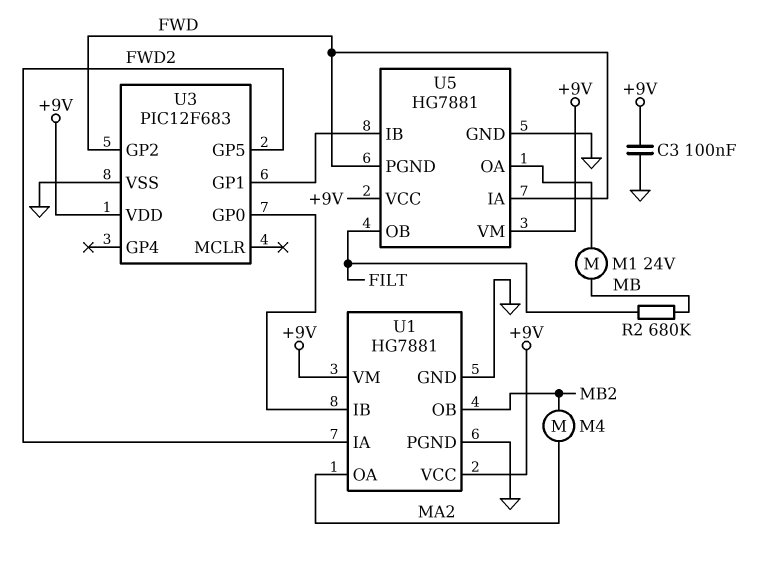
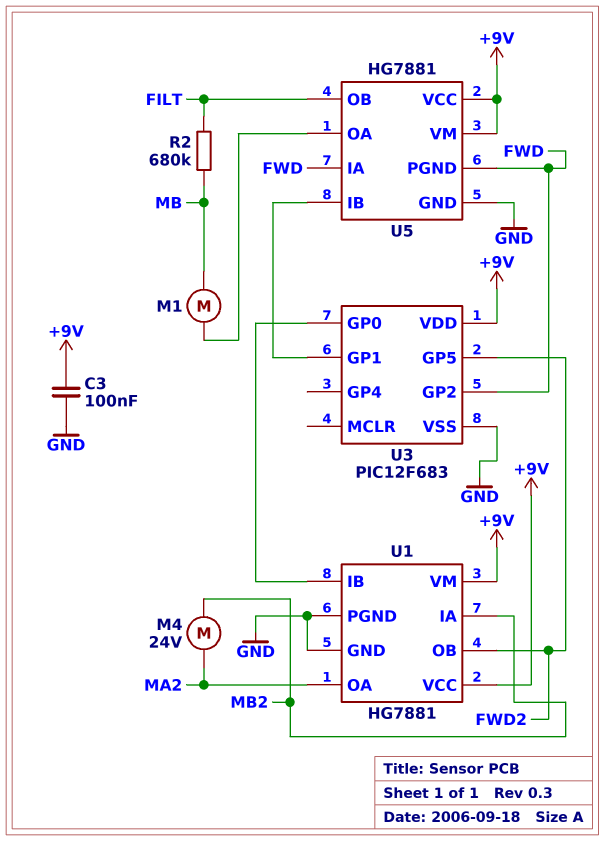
M1: motor 24V (MB, U5/OA) -> motor (MB, U5/OA)
M4: motor (MA2, MB2) -> motor 24V (MA2, MB2)
U1 pin IA: FWD2 -> MB2
U1 pin OB: MB2 -> FWD2

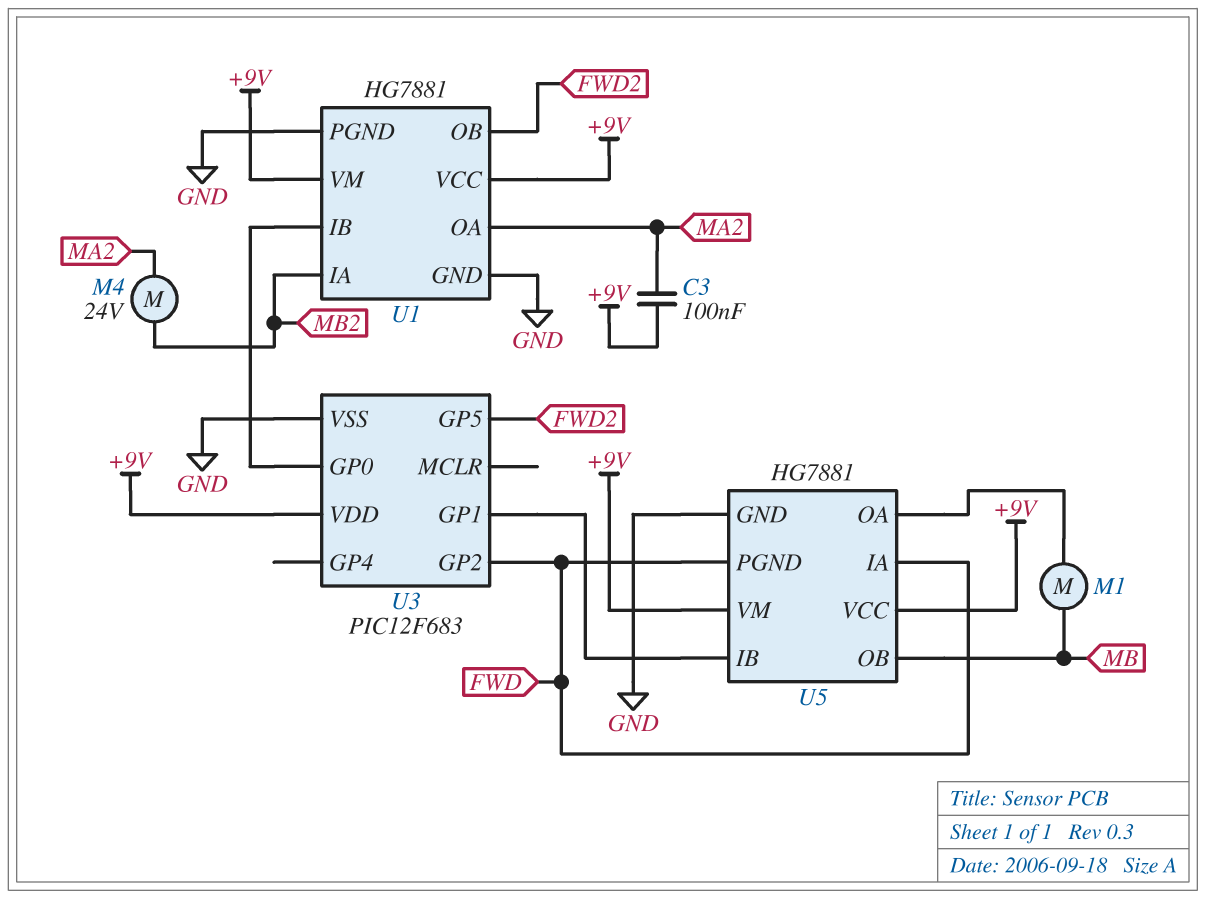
C3: 100nF (+9V, GND) -> 100nF (+9V, MA2)
R2: 680k (FILT, MB) -> none
U5 pin OB: FILT -> MB

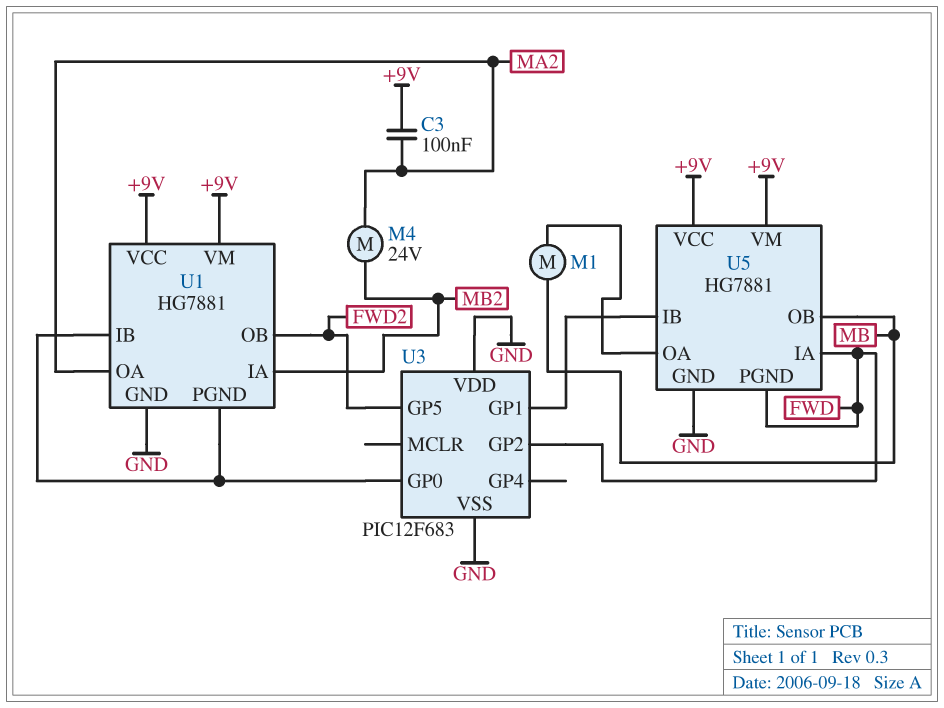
U1 pin PGND: GND -> U1/IB
U3 pin VDD: +9V -> GND

